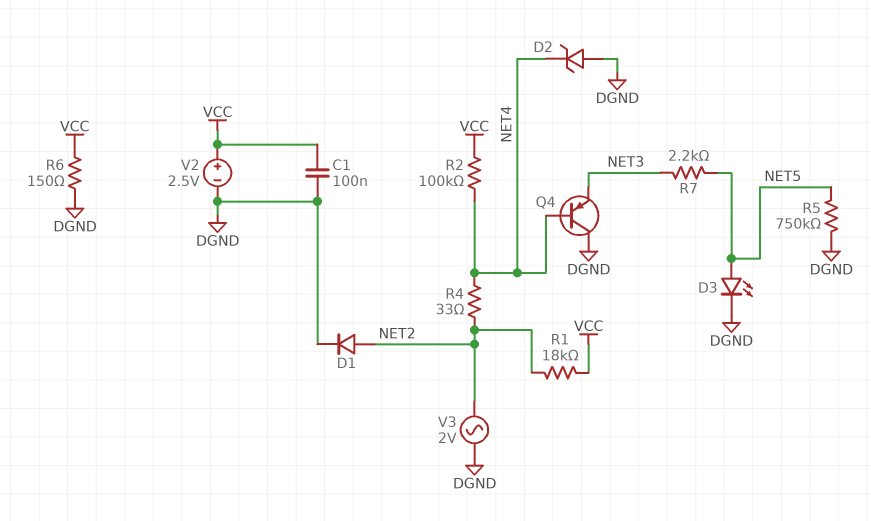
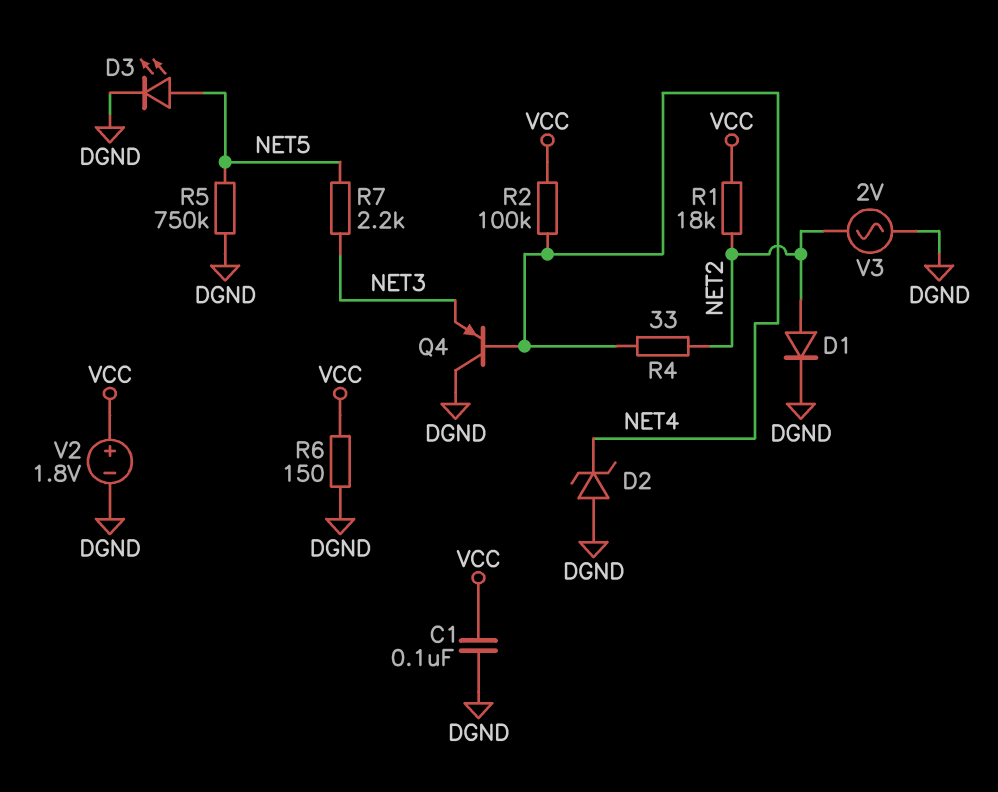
V2: 2.5V (plus VCC, minus DGND) -> 1.8V (plus VCC, minus DGND)

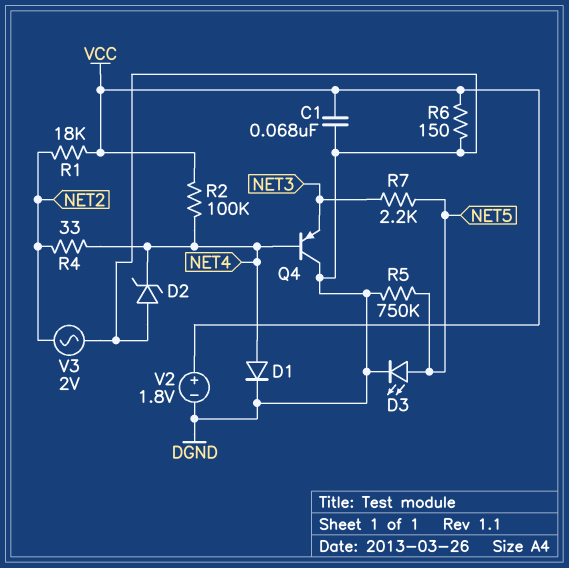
C1: 100nF (DGND, VCC) -> 68nF (DGND, VCC)
D1: diode (A NET2, K DGND) -> diode (A NET4, K DGND)

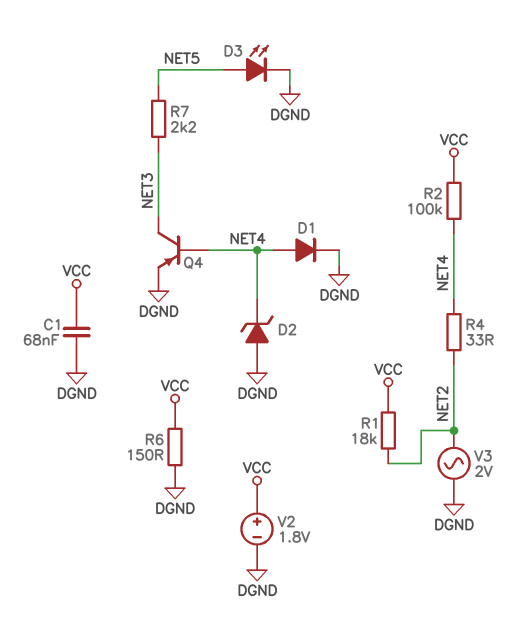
Q4: PNP (B NET4, C DGND, E NET3) -> PNP (B NET4, C NET3, E DGND)
R5: 750k (DGND, NET5) -> none

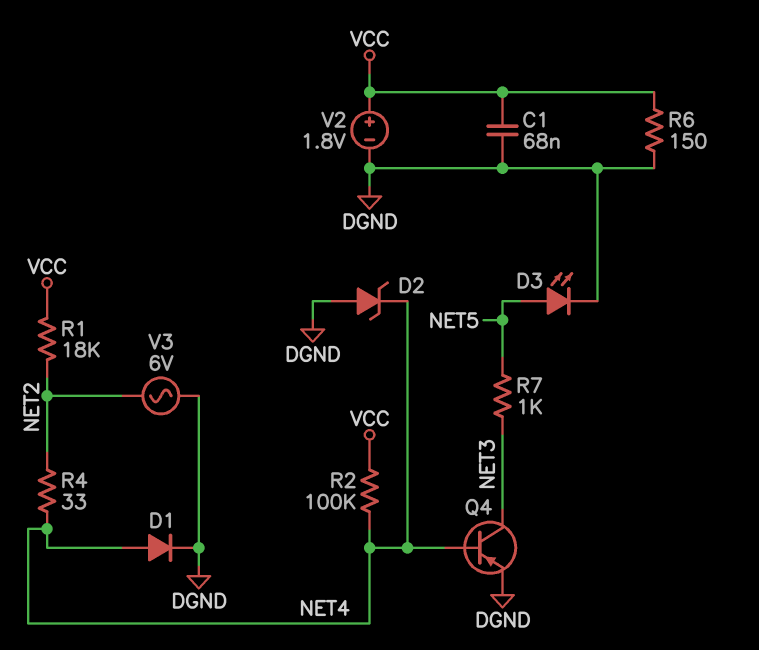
R7: 2.2k (NET3, NET5) -> 1k (NET3, NET5)
V3: AC 2V (DGND, NET2) -> AC 6V (DGND, NET2)

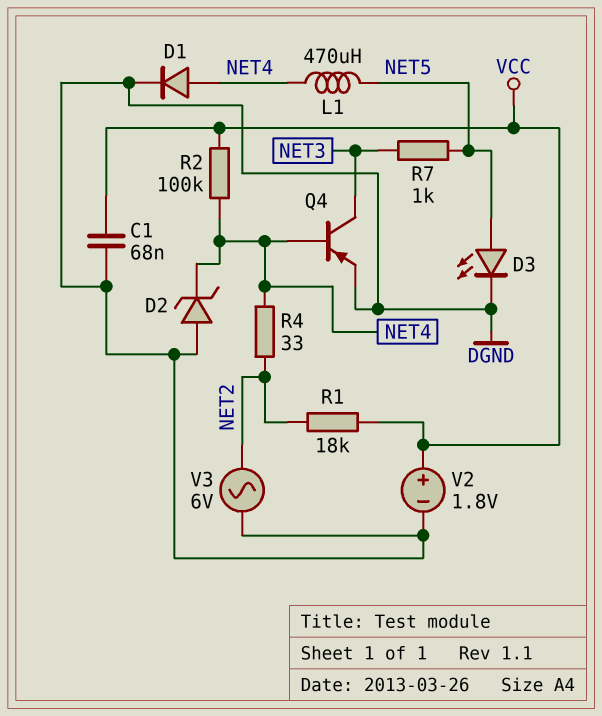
L1: none -> 470uH (NET4, NET5)
R6: 150 (DGND, VCC) -> none

